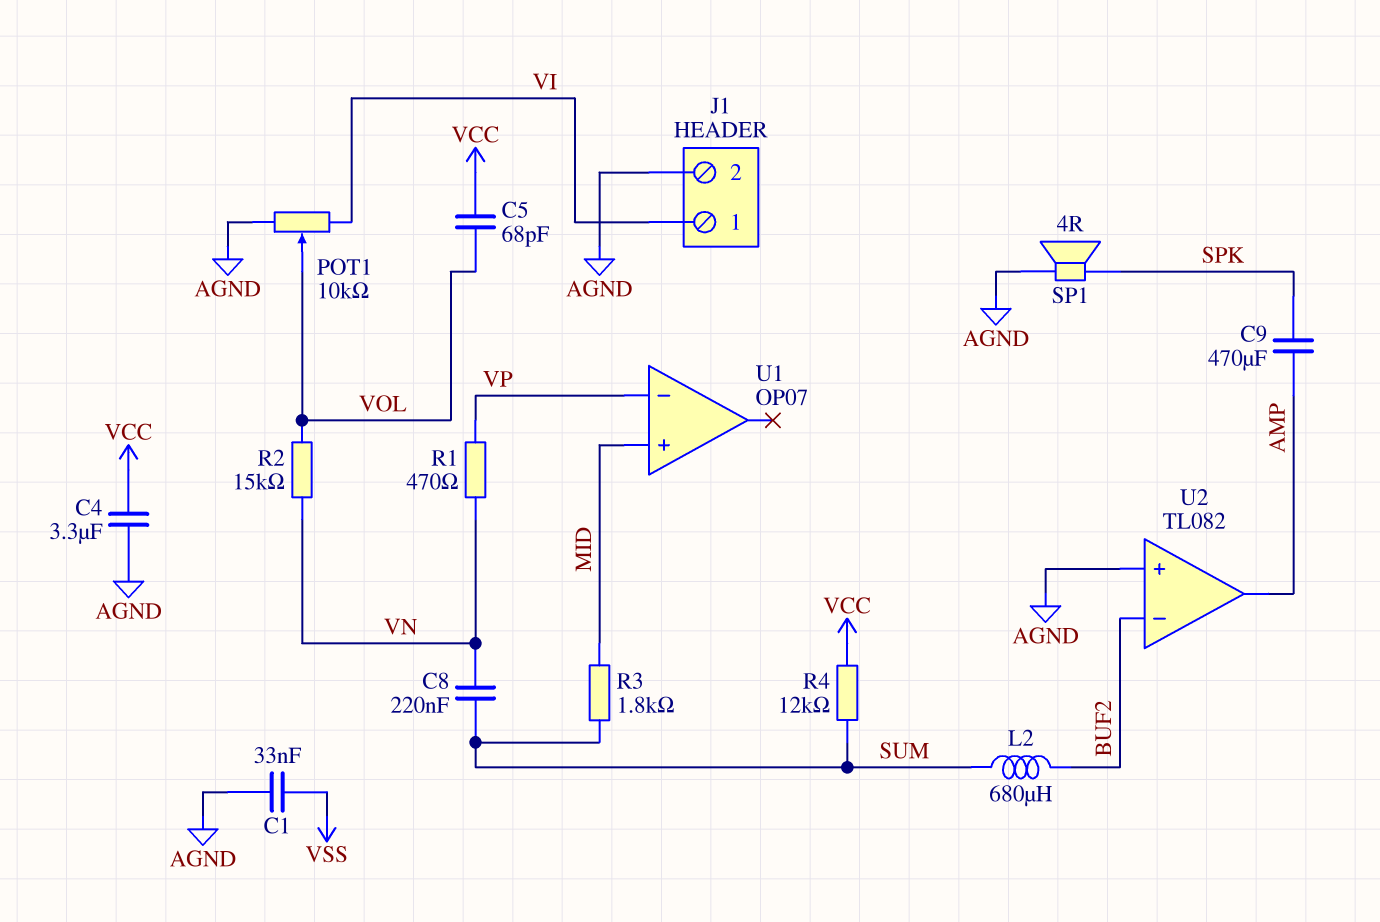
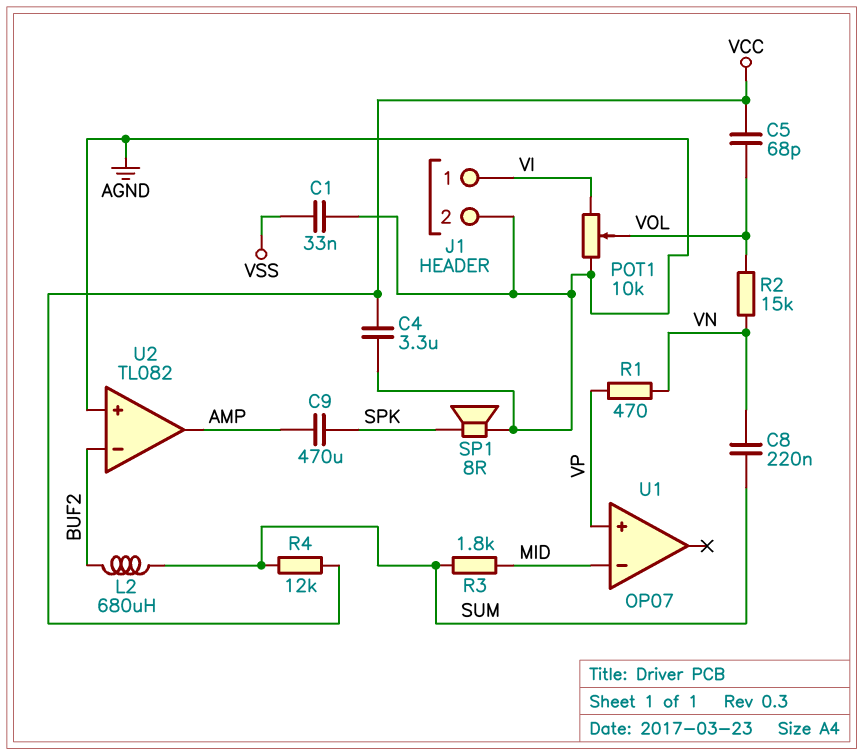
SP1: speaker 4R (AGND, SPK) -> speaker 8R (AGND, SPK)
U1 pin in+: MID -> VP
U1 pin in-: VP -> MID

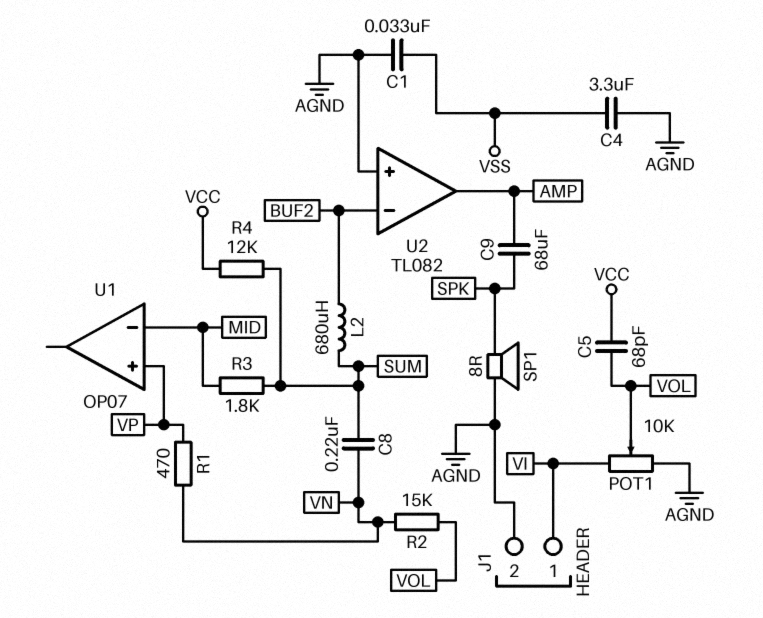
C4: 3.3uF (AGND, VCC) -> 3.3uF (AGND, VSS)
C9: 470uF (AMP, SPK) -> 68uF (AMP, SPK)

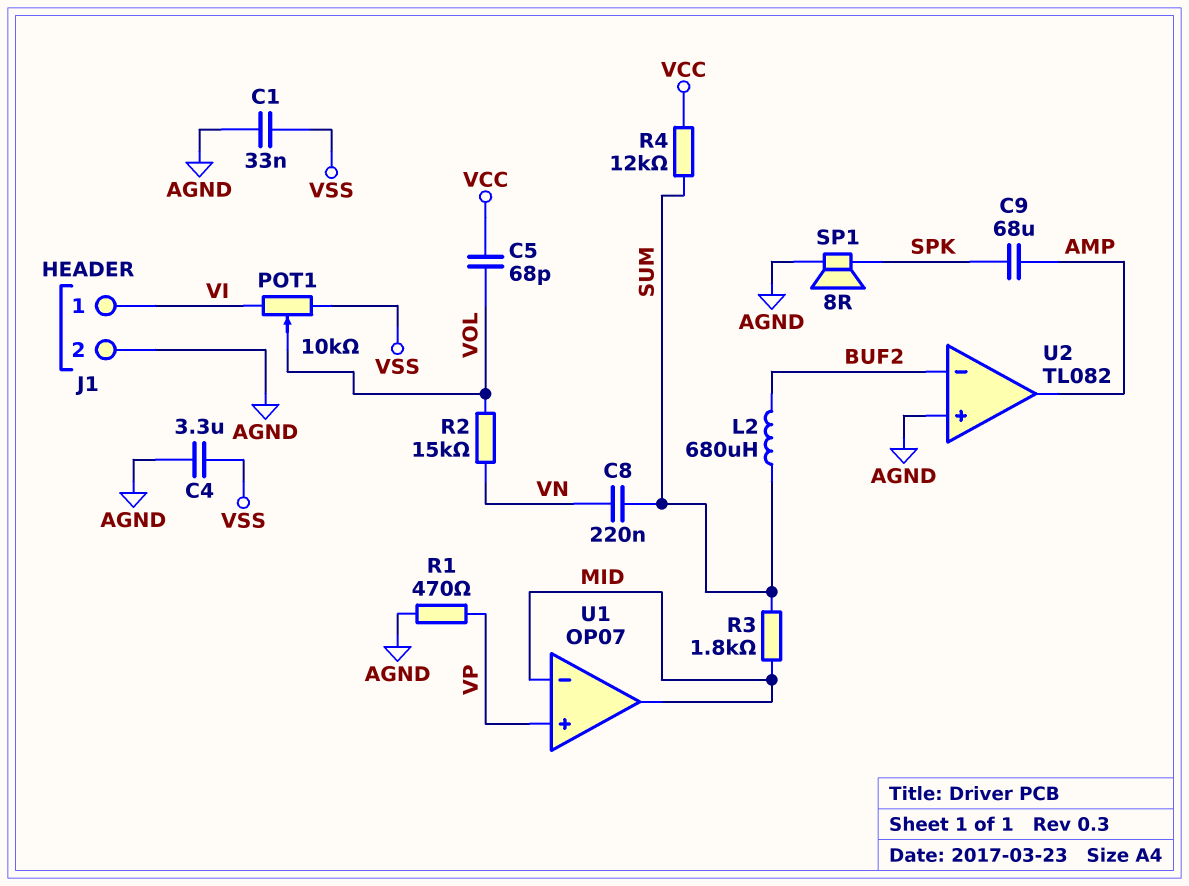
POT1: 10k (AGND, VI, wiper VOL) -> 10k (VI, VSS, wiper VOL)
R1: 470 (VN, VP) -> 470 (AGND, VP)
U1 pin out: none -> MID

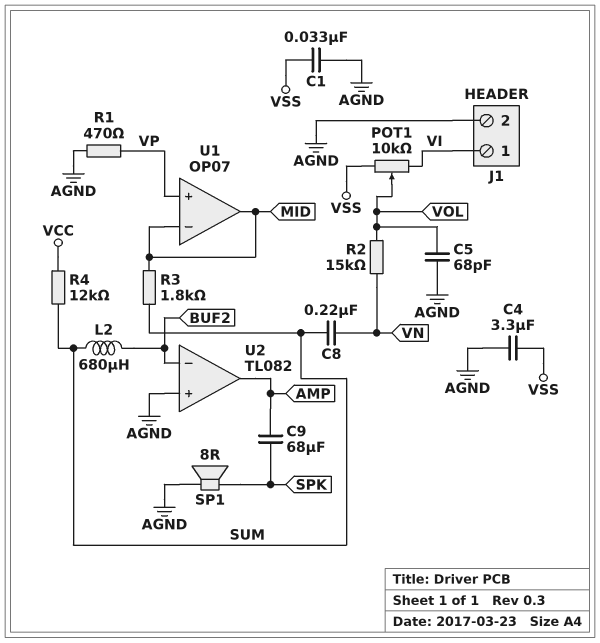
C5: 68pF (VCC, VOL) -> 68pF (AGND, VOL)

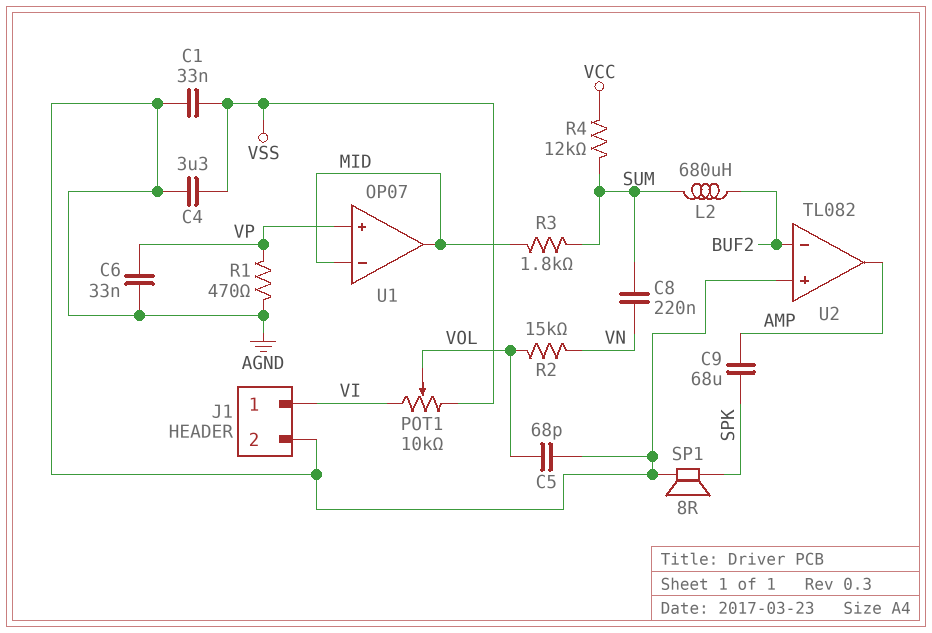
C6: none -> 33nF (AGND, VP)

